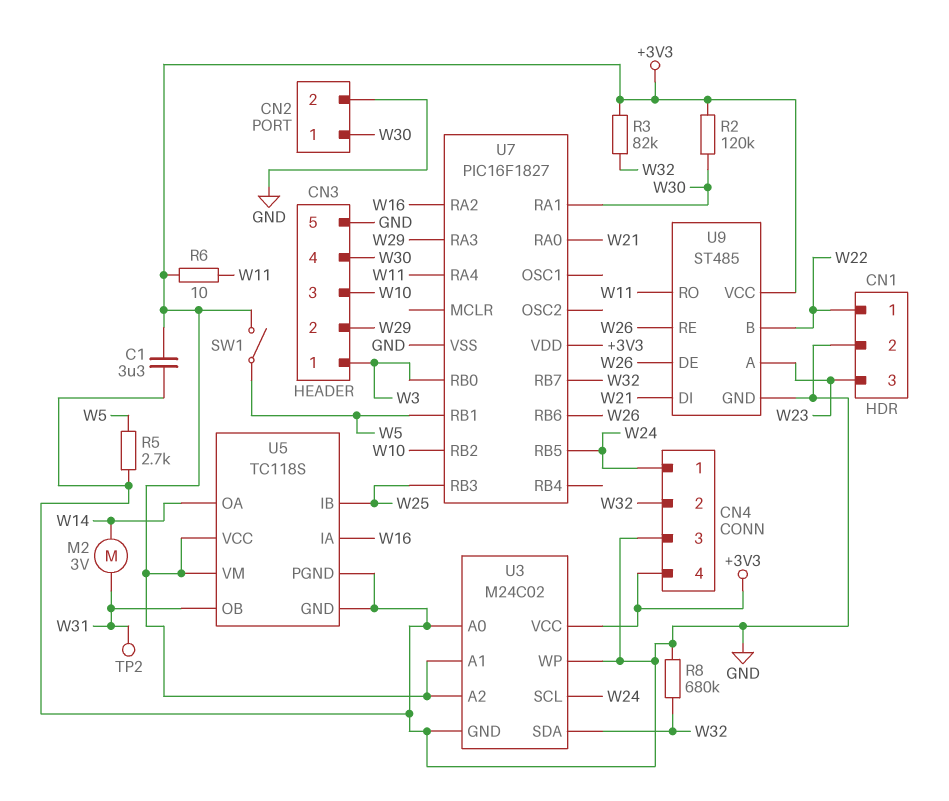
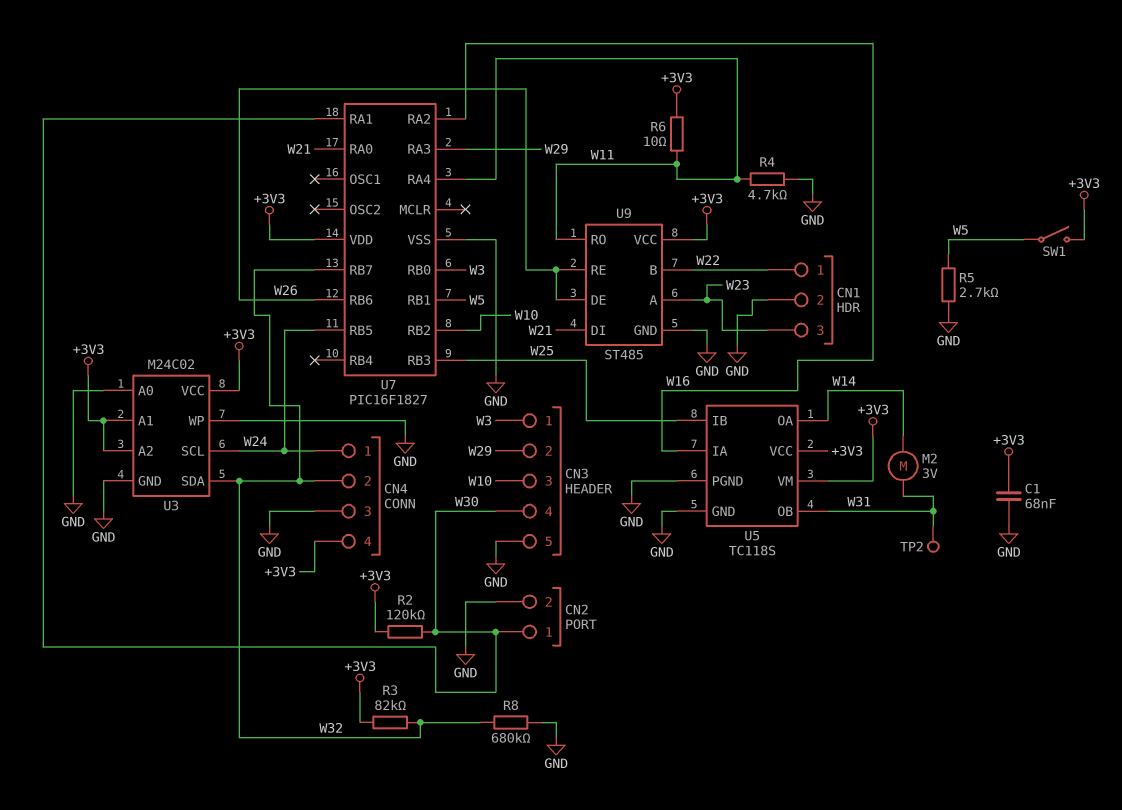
C1: 3.3uF (+3V3, GND) -> 68nF (+3V3, GND)
R4: none -> 4.7k (GND, W11)

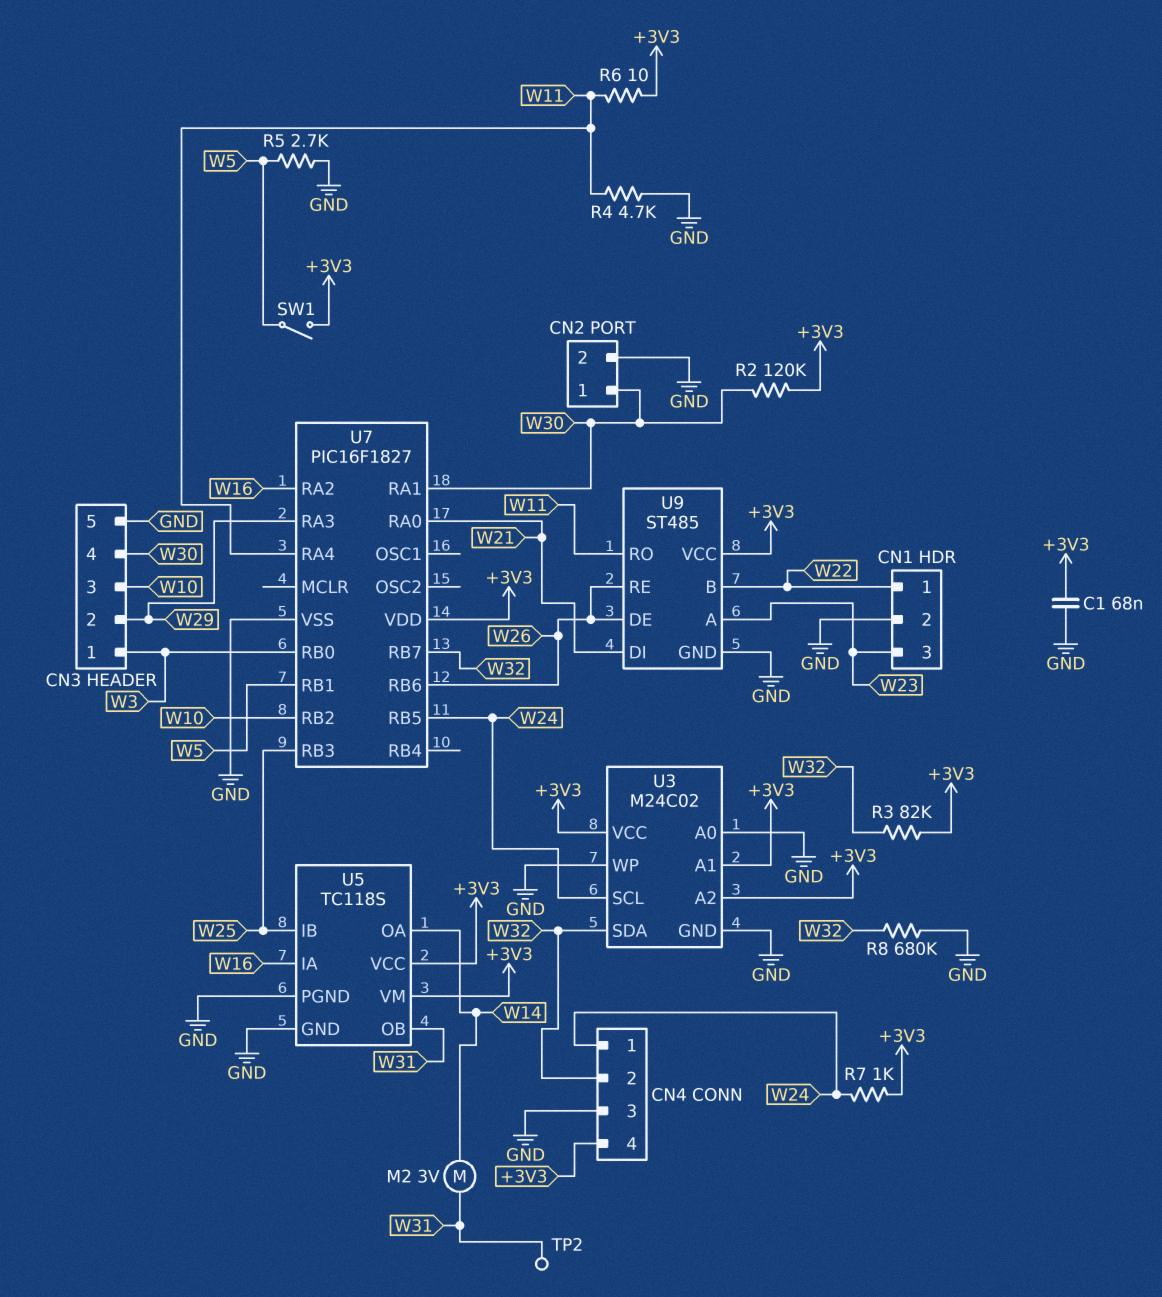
R7: none -> 1k (+3V3, W24)

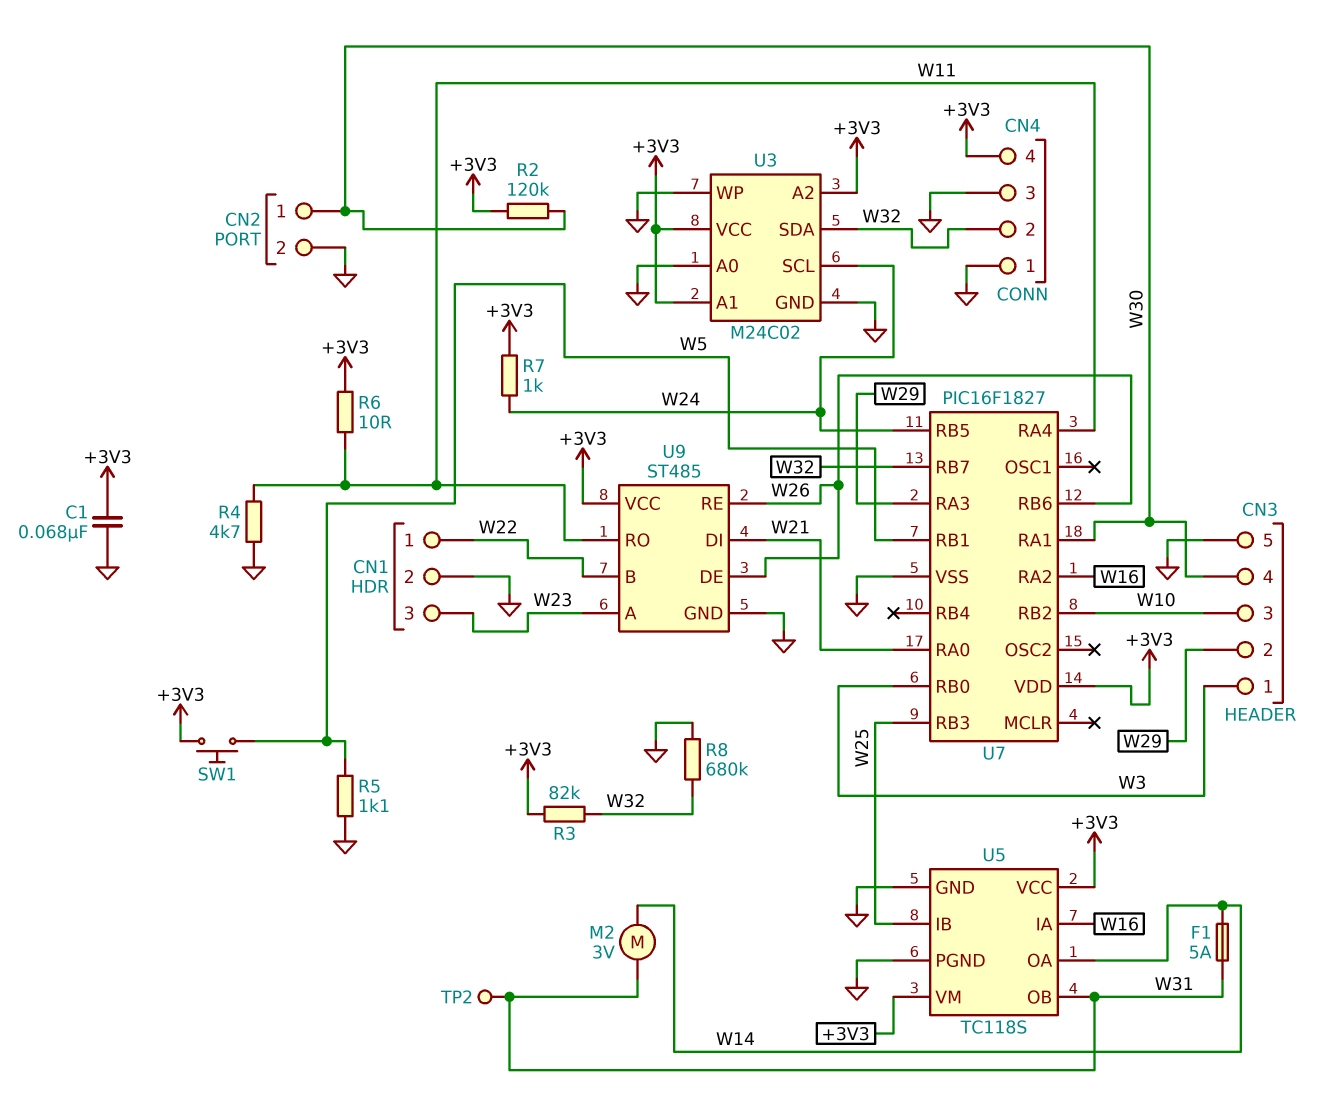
CN4 pin 1: W24 -> GND
F1: none -> 5A (W14, W31)
R5: 2.7k (GND, W5) -> 1.1k (GND, W5)
SW1: switch (+3V3, W5) -> button (+3V3, W5)

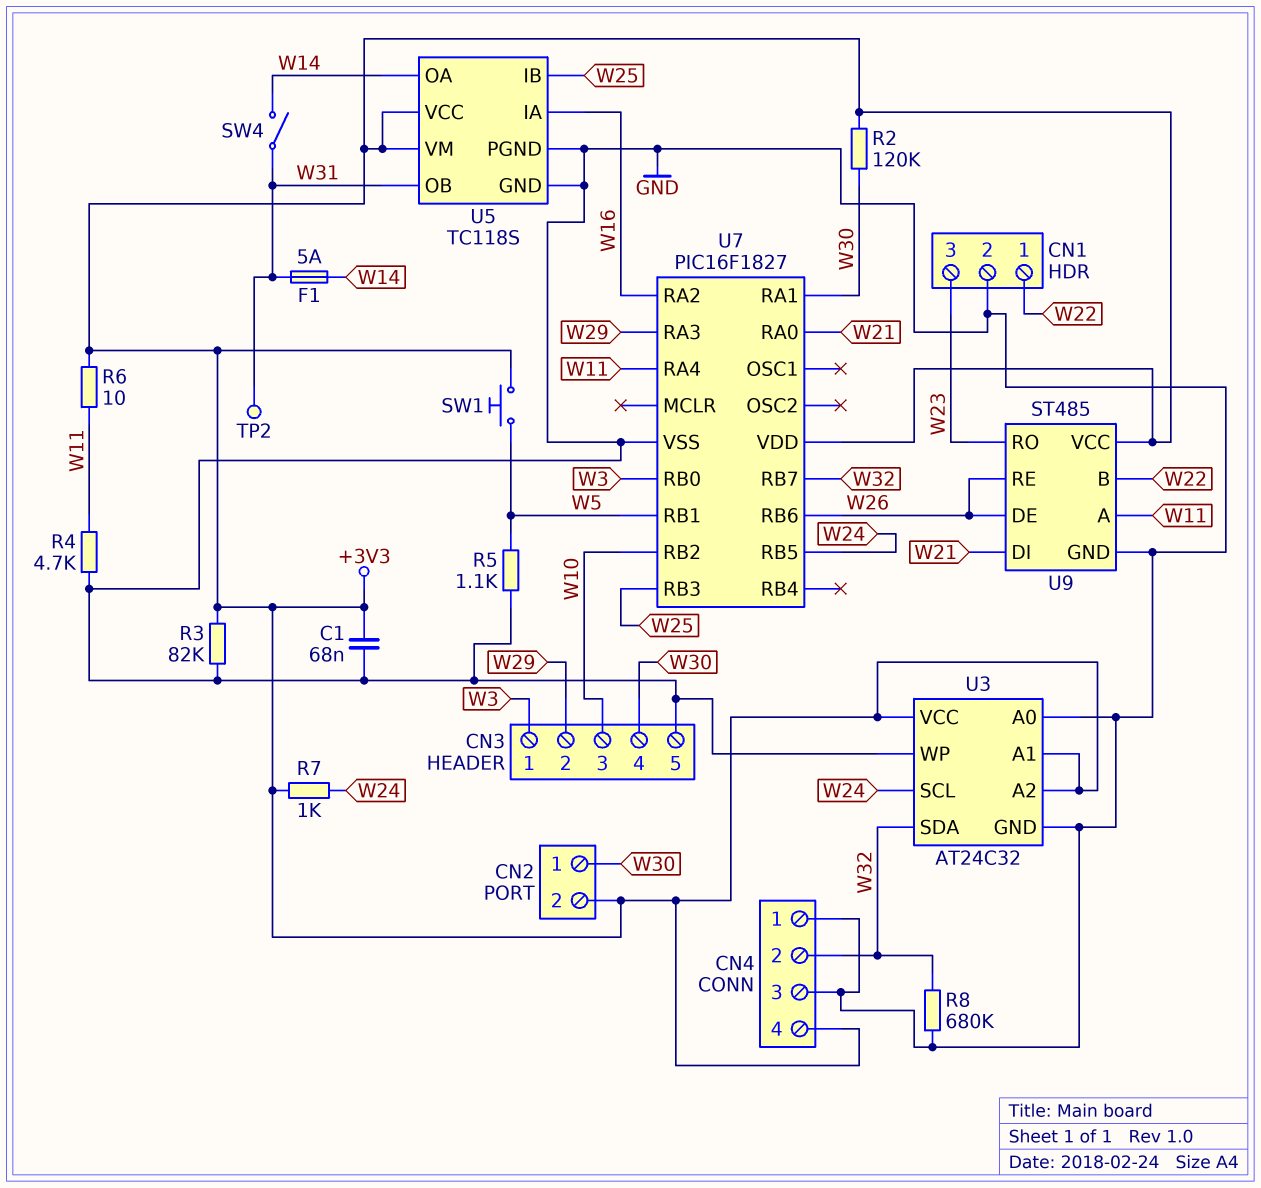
CN2 pin 2: GND -> +3V3
M2: motor 3V (W14, W31) -> none
R3: 82k (+3V3, W32) -> 82k (+3V3, GND)
SW4: none -> switch (W14, W31)
U3: M24C02 -> AT24C32
U9 pin A: W23 -> W11
U9 pin RO: W11 -> W23

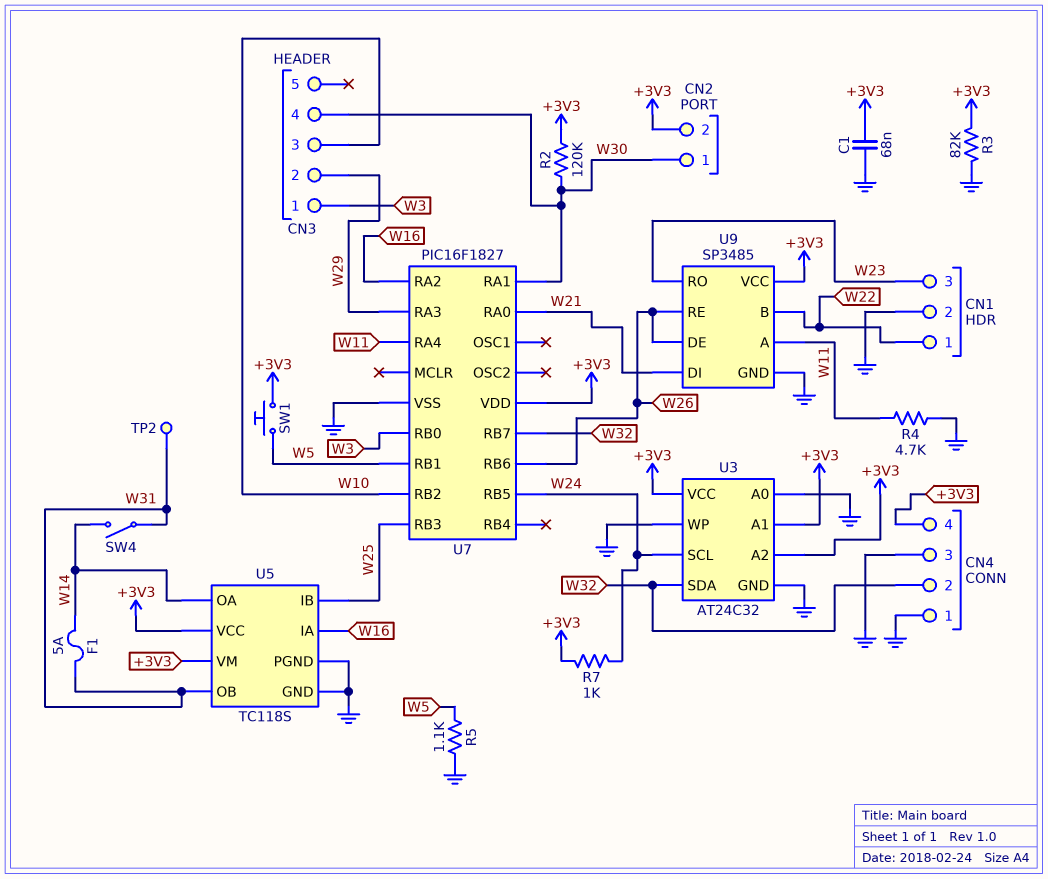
CN3 pin 5: GND -> none
R6: 10 (+3V3, W11) -> none
R8: 680k (GND, W32) -> none
U9: ST485 -> SP3485

